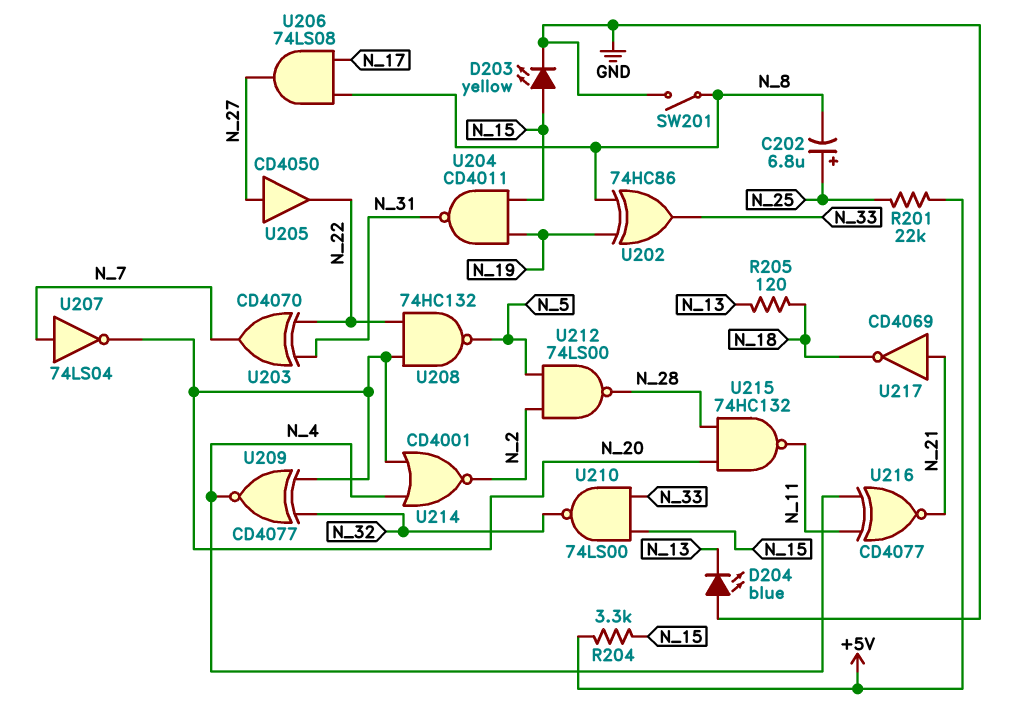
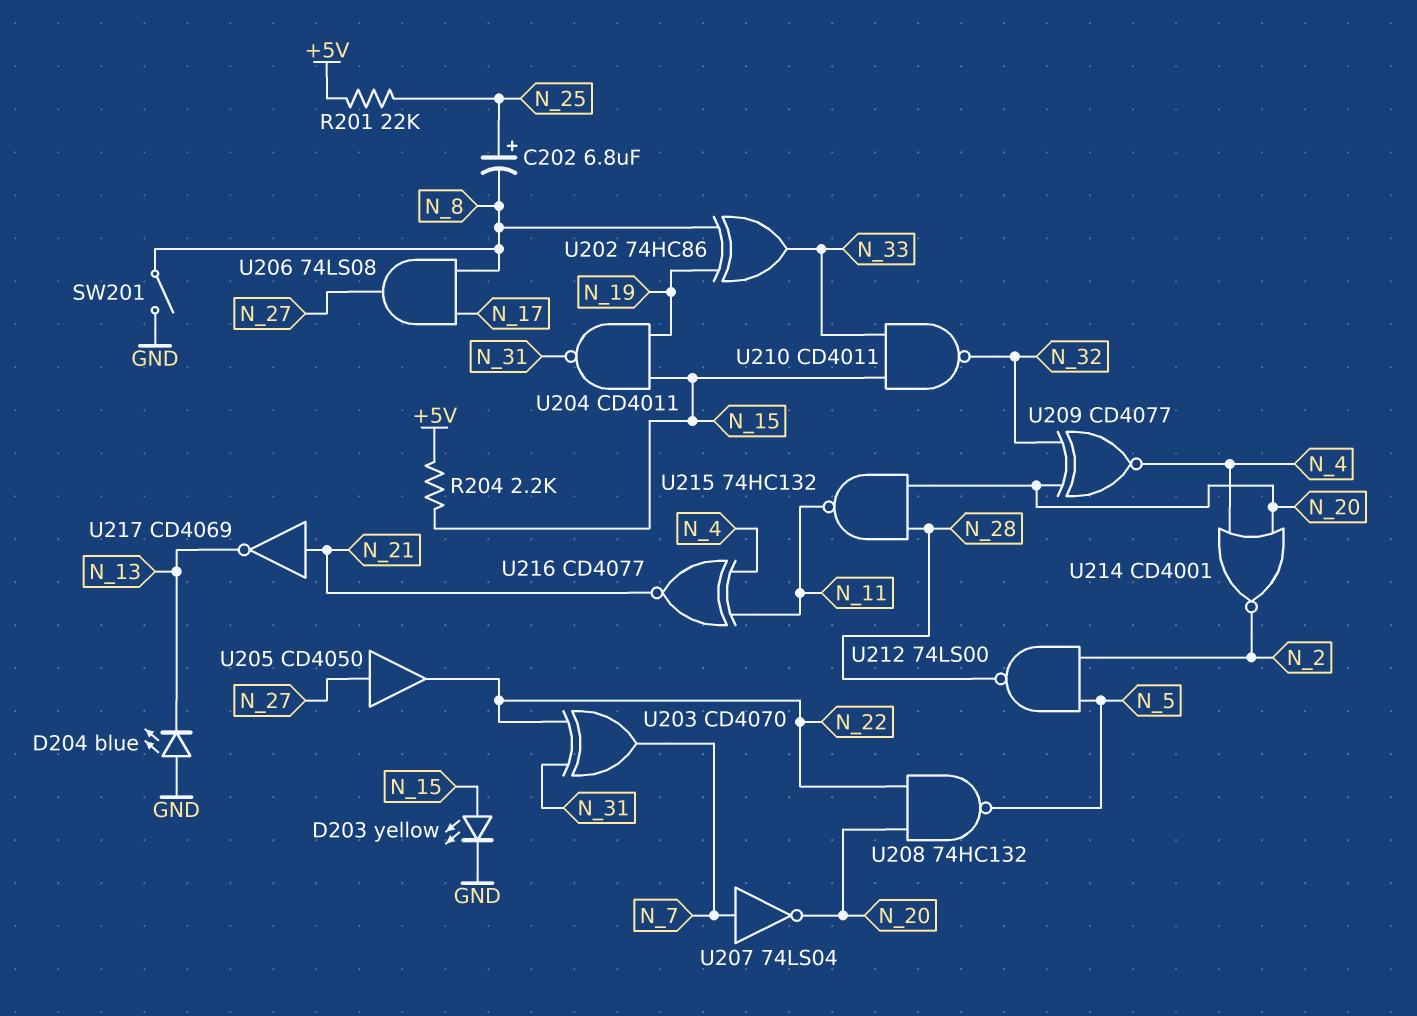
R204: 3.3k (+5V, N_15) -> 2.2k (+5V, N_15)
R205: 120 (N_13, N_18) -> none
U210: NAND 74LS00 (in N_15, in N_33, out N_32) -> NAND CD4011 (in N_15, in N_33, out N_32)
U217: NOT CD4069 (in N_21, out N_18) -> NOT CD4069 (in N_21, out N_13)

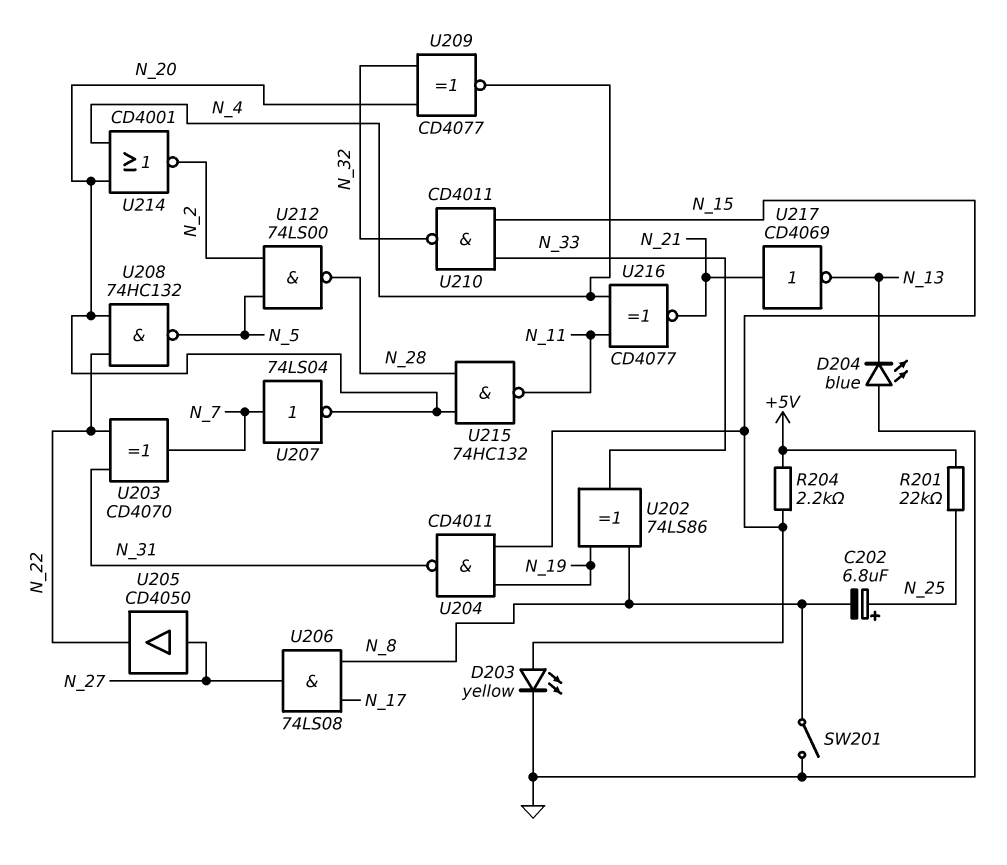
U202: XOR 74HC86 (in N_8, in N_19, out N_33) -> XOR 74LS86 (in N_8, in N_19, out N_33)

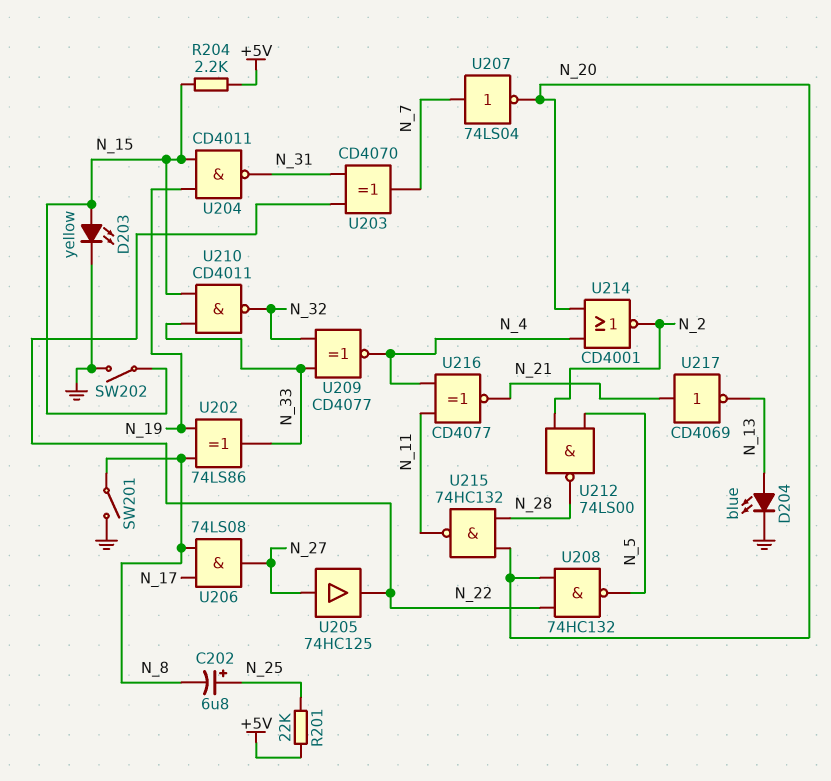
D204: LED blue (A GND, K N_13) -> LED blue (A N_13, K GND)
SW202: none -> switch (GND, N_15)
U205: buffer CD4050 (in N_27, out N_22) -> buffer 74HC125 (in N_27, out N_22)
U209: XNOR CD4077 (in N_20, in N_32, out N_4) -> XNOR CD4077 (in N_32, in N_33, out N_4)

